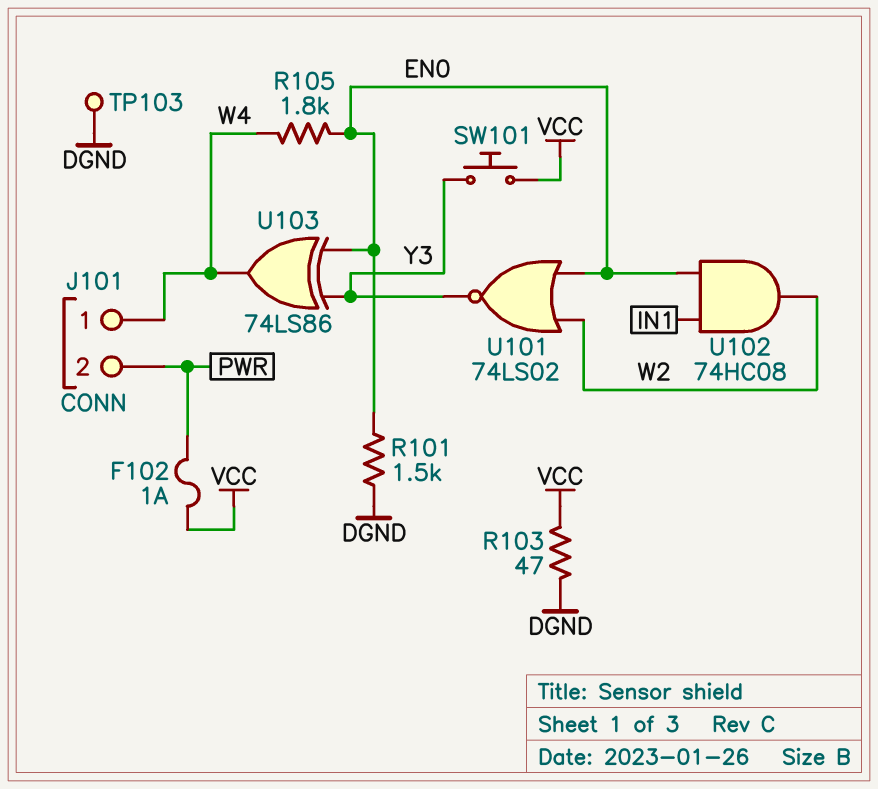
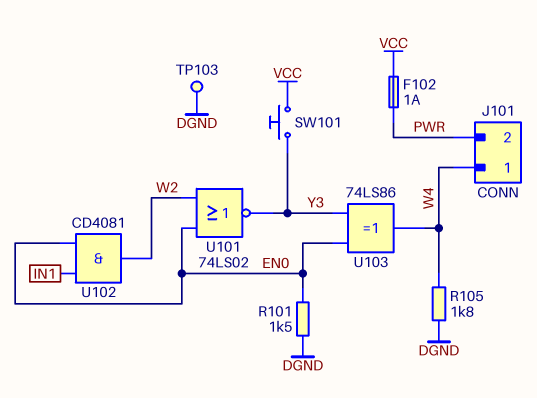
R103: 47 (DGND, VCC) -> none
R105: 1.8k (EN0, W4) -> 1.8k (DGND, W4)
U102: AND 74HC08 (in EN0, in IN1, out W2) -> AND CD4081 (in EN0, in IN1, out W2)

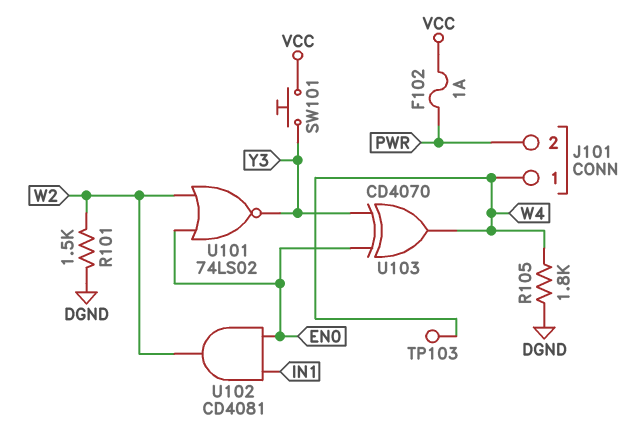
R101: 1.5k (DGND, EN0) -> 1.5k (DGND, W2)
TP103: test point (DGND) -> test point (W4)
U103: XOR 74LS86 (in EN0, in Y3, out W4) -> XOR CD4070 (in EN0, in Y3, out W4)

